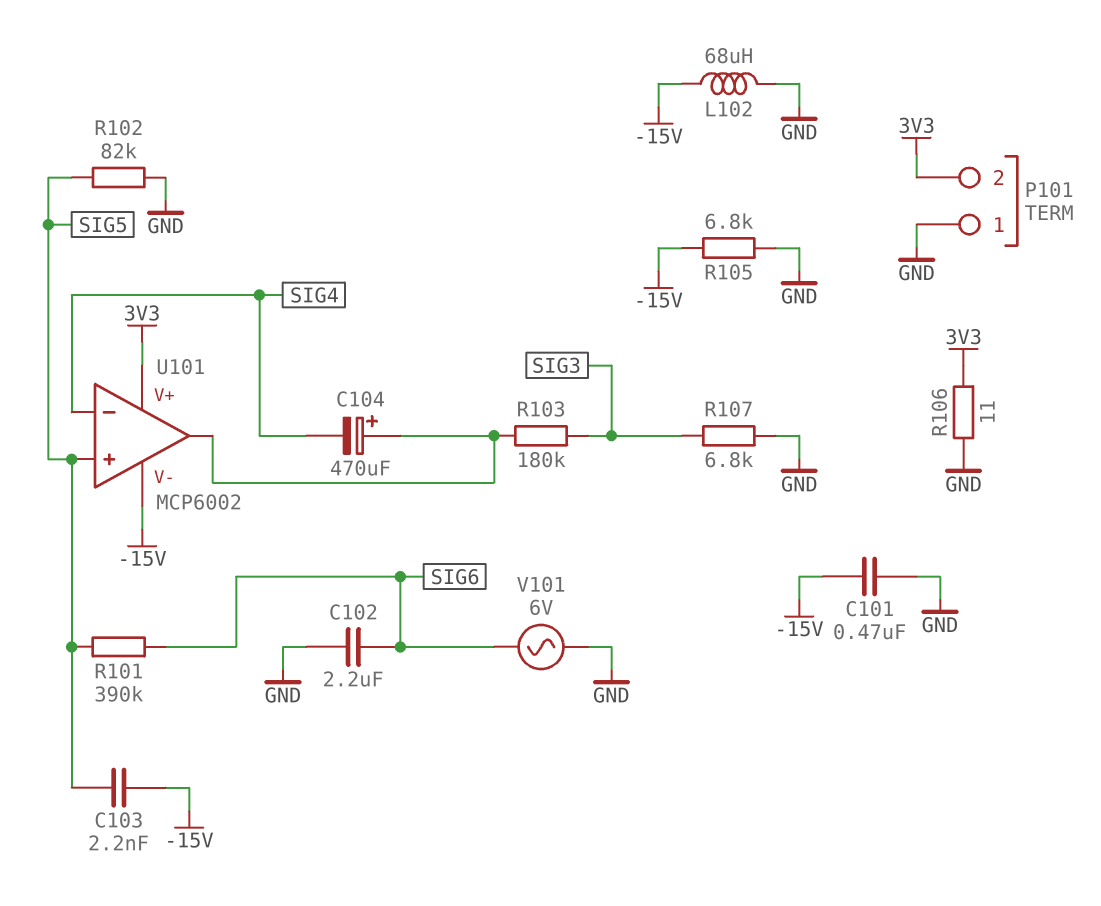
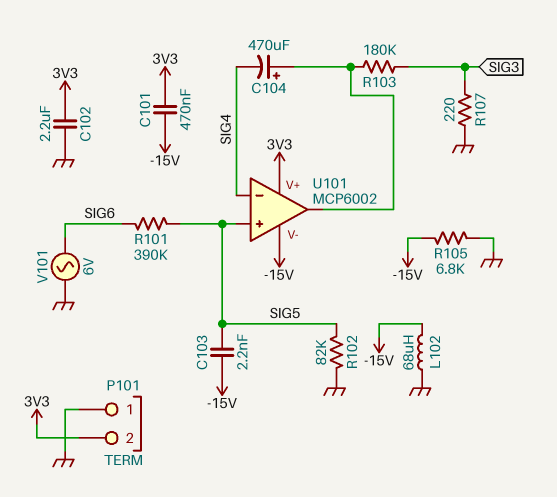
C101: 470nF (-15V, GND) -> 470nF (-15V, 3V3)
C102: 2.2uF (GND, SIG6) -> 2.2uF (3V3, GND)
R106: 11 (3V3, GND) -> none
R107: 6.8k (GND, SIG3) -> 220 (GND, SIG3)

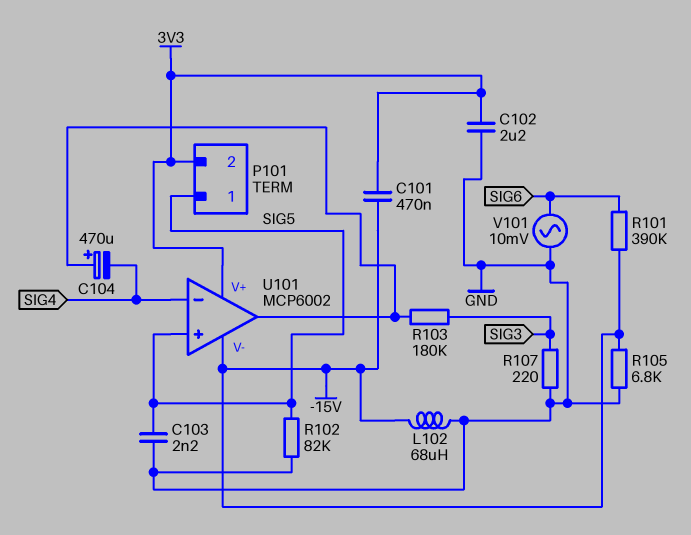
C103: 2.2nF (-15V, SIG5) -> 2.2nF (GND, SIG5)
P101 pin 1: GND -> SIG5
R101: 390k (SIG5, SIG6) -> 390k (-15V, SIG6)
V101: AC 6V (GND, SIG6) -> AC 10mV (GND, SIG6)

